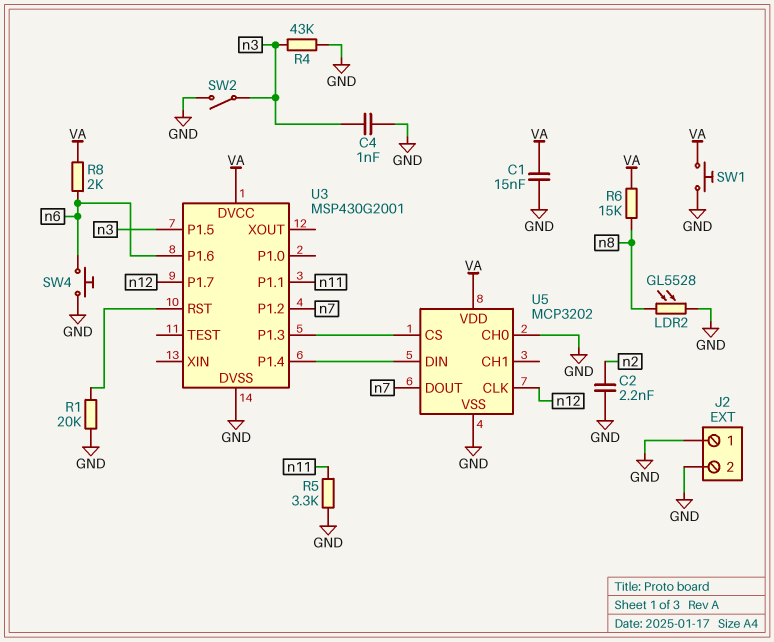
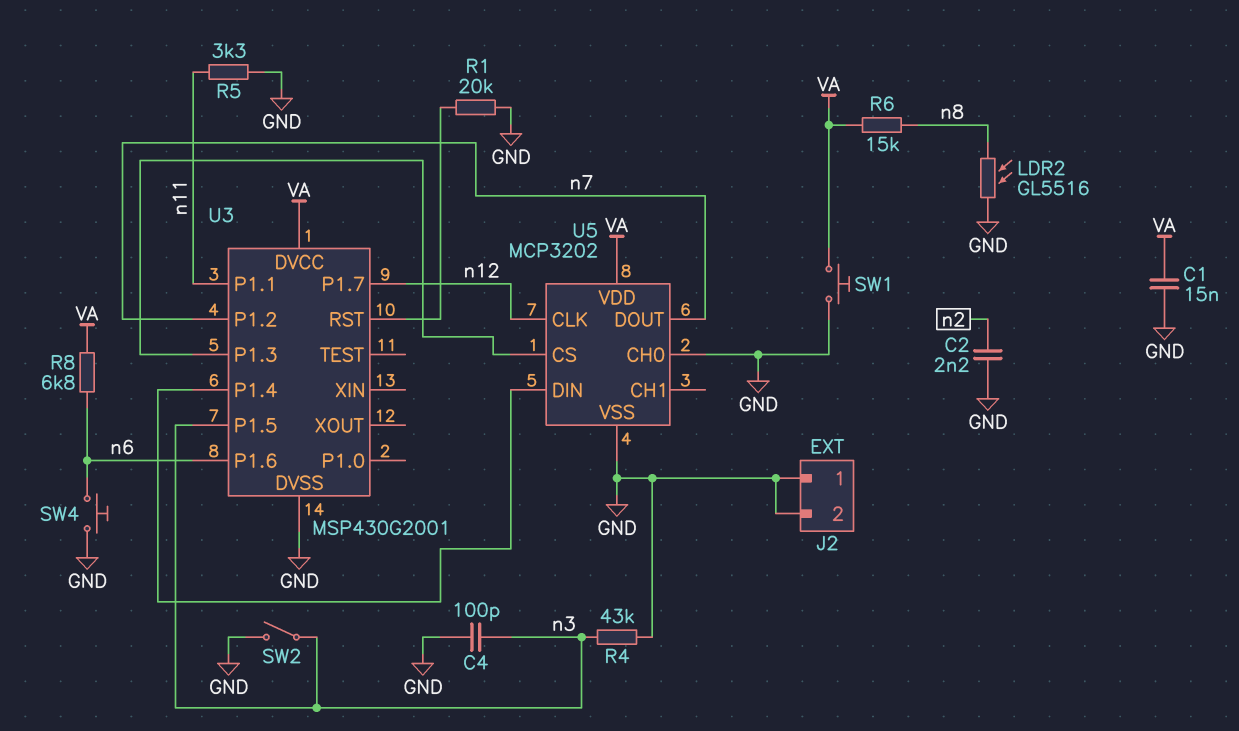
C4: 1nF (GND, n3) -> 100pF (GND, n3)
LDR2: GL5528 (GND, n8) -> GL5516 (GND, n8)
R8: 2k (VA, n6) -> 6.8k (VA, n6)

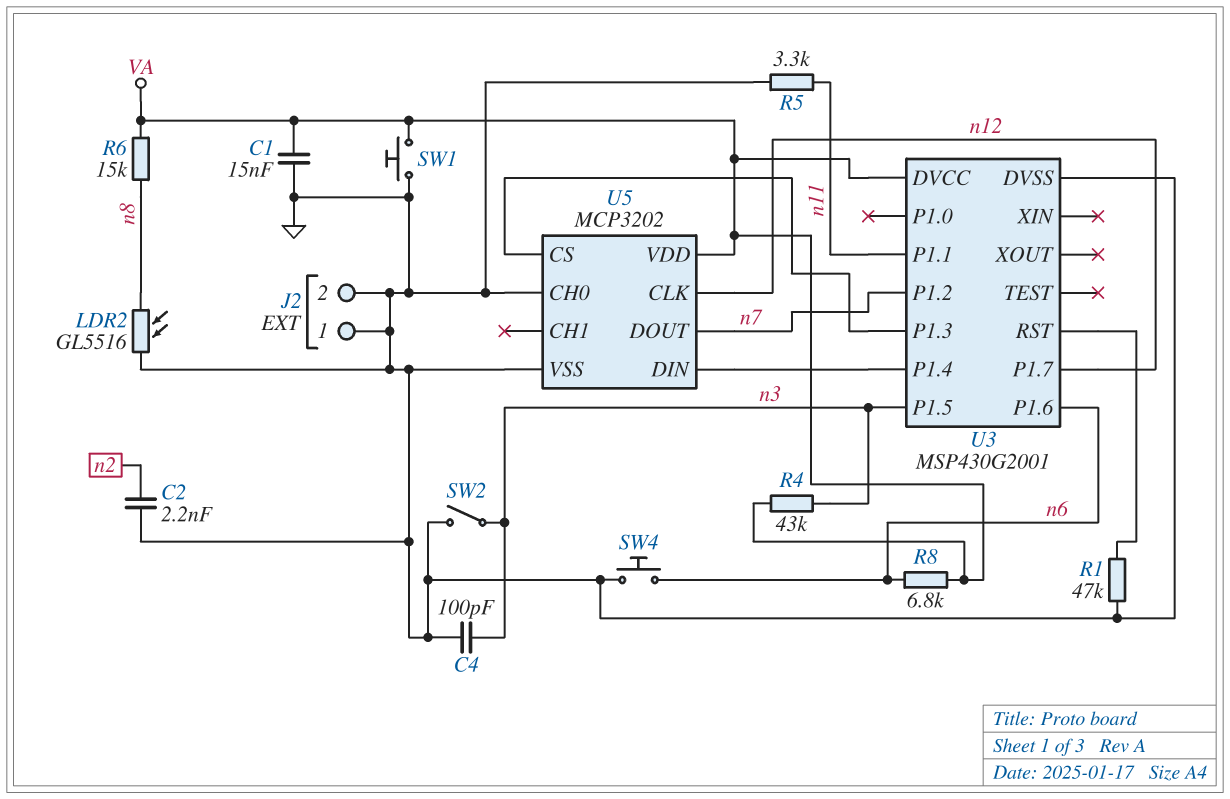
R1: 20k (GND, U3/RST) -> 47k (GND, U3/RST)
R4: 43k (GND, n3) -> 43k (VA, n3)

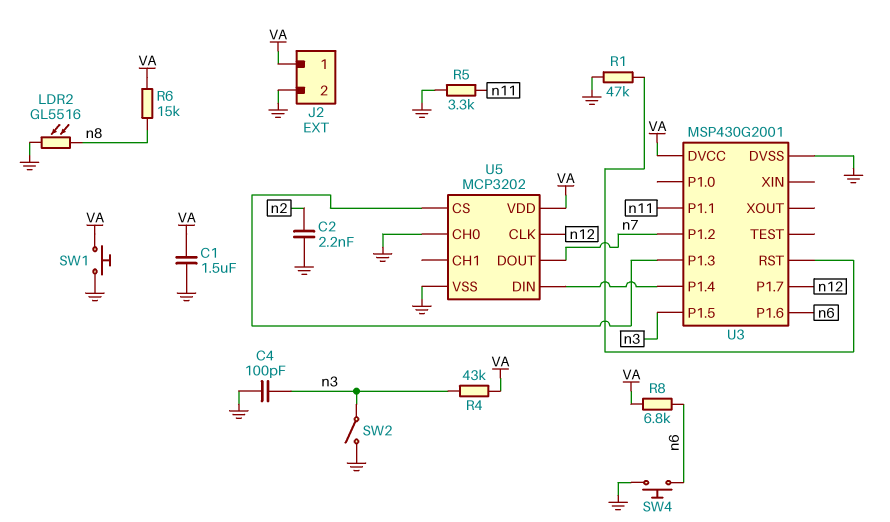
C1: 15nF (GND, VA) -> 1.5uF (GND, VA)
J2 pin 1: GND -> VA

